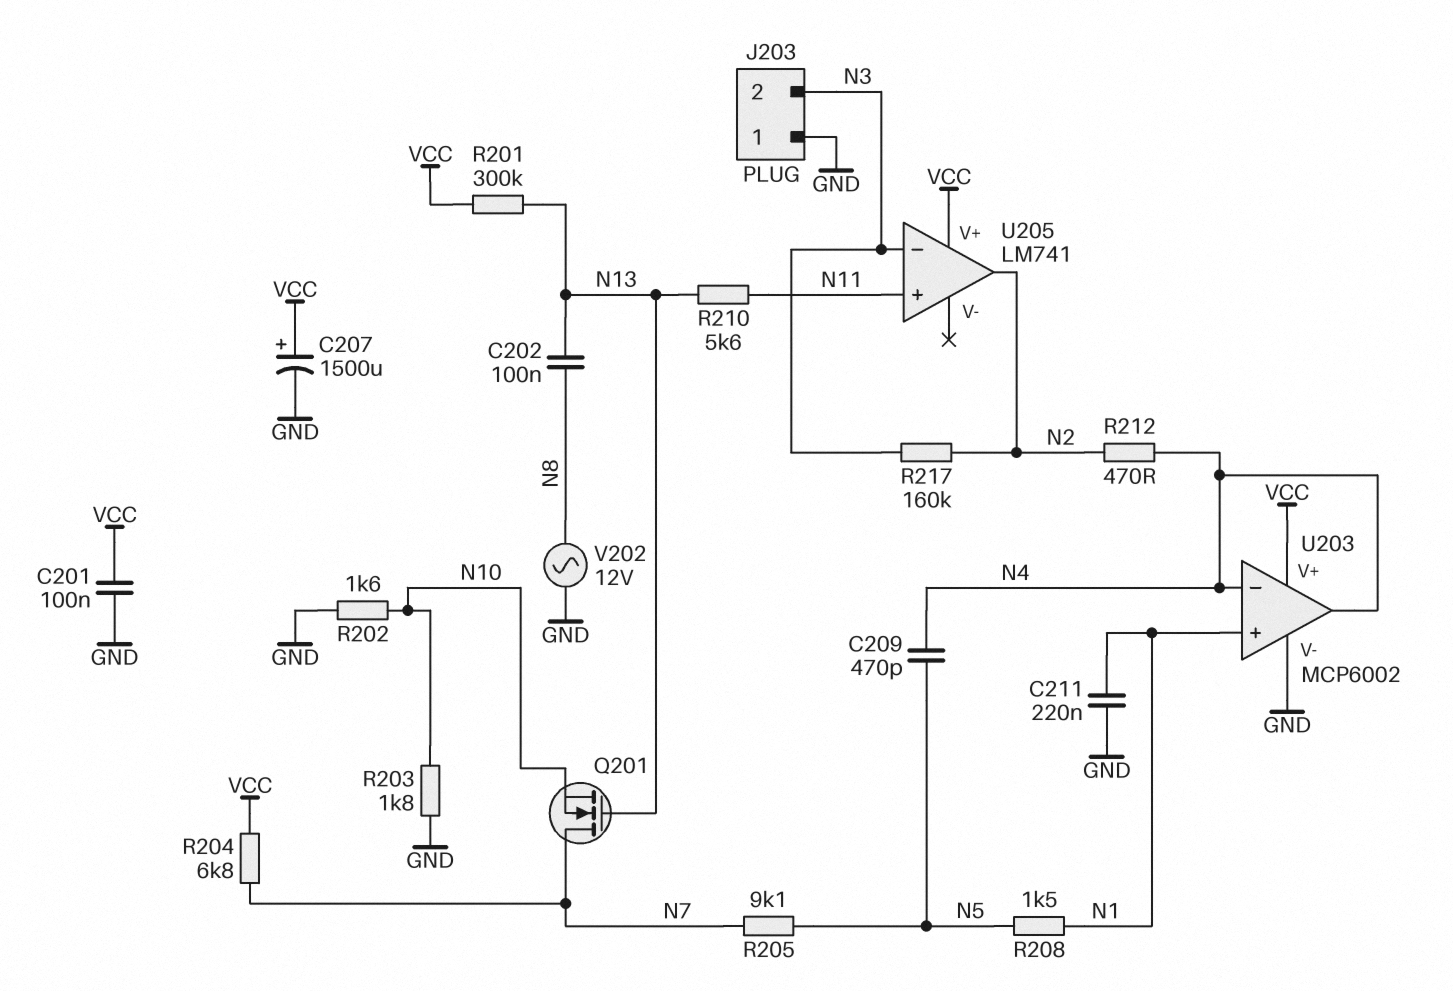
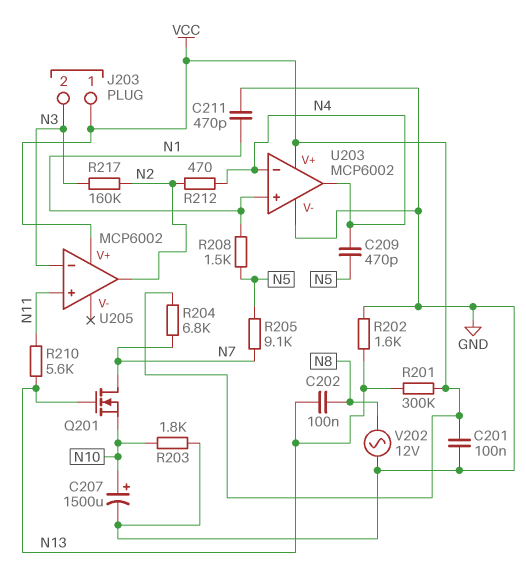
C207: 1500uF (plus VCC, minus GND) -> 1500uF (plus N10, minus GND)
C211: 220nF (GND, N1) -> 470pF (GND, N1)
J203 pin 1: GND -> VCC
R202: 1.6k (GND, N10) -> 1.6k (GND, N13)
U205: LM741 -> MCP6002

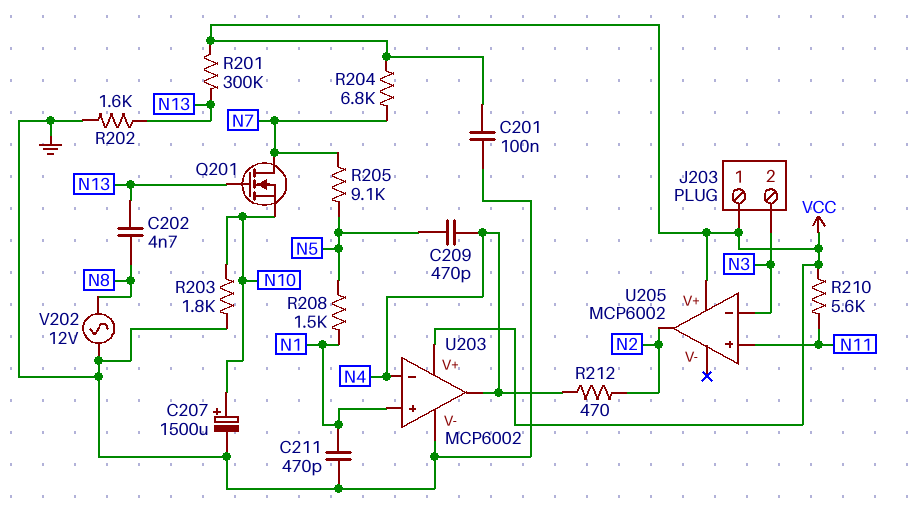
C202: 100nF (N8, N13) -> 4.7nF (N8, N13)
R210: 5.6k (N11, N13) -> 5.6k (N11, VCC)
R217: 160k (N2, N3) -> none

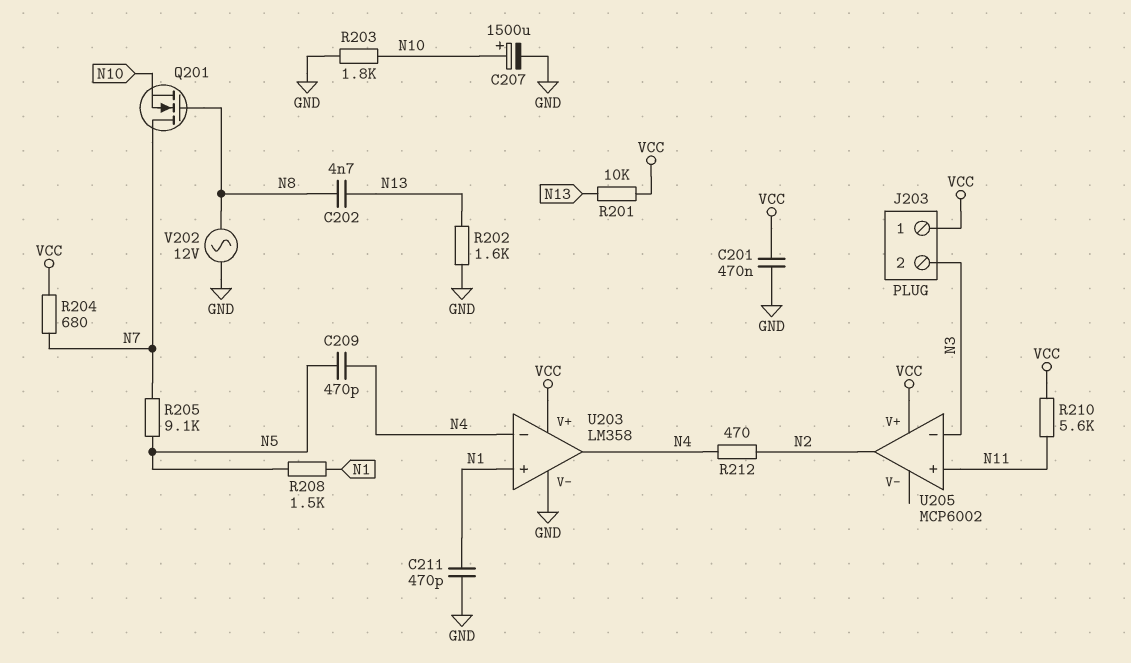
C201: 100nF (GND, VCC) -> 470nF (GND, VCC)
Q201: NMOS (G N13, D N7, S N10) -> NMOS (G N8, D N7, S N10)
R201: 300k (N13, VCC) -> 10k (N13, VCC)
R204: 6.8k (N7, VCC) -> 680 (N7, VCC)
U203: MCP6002 -> LM358

